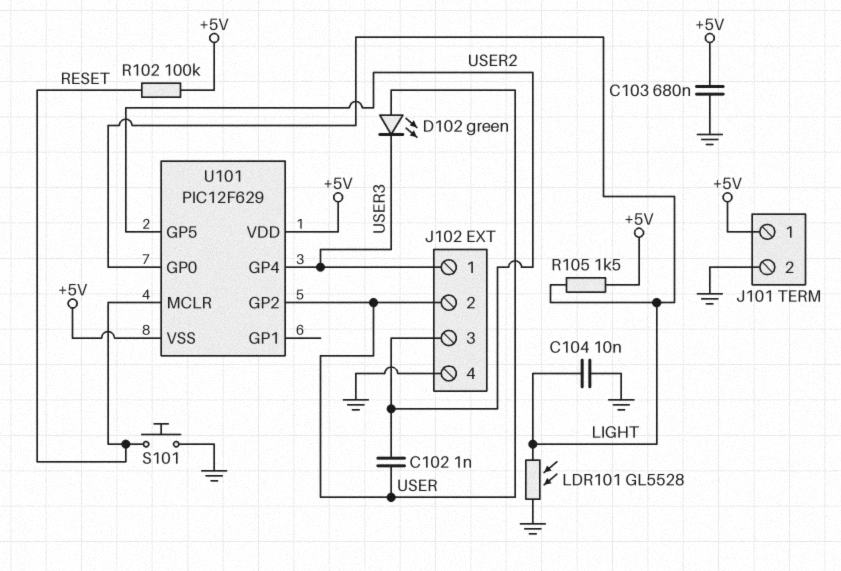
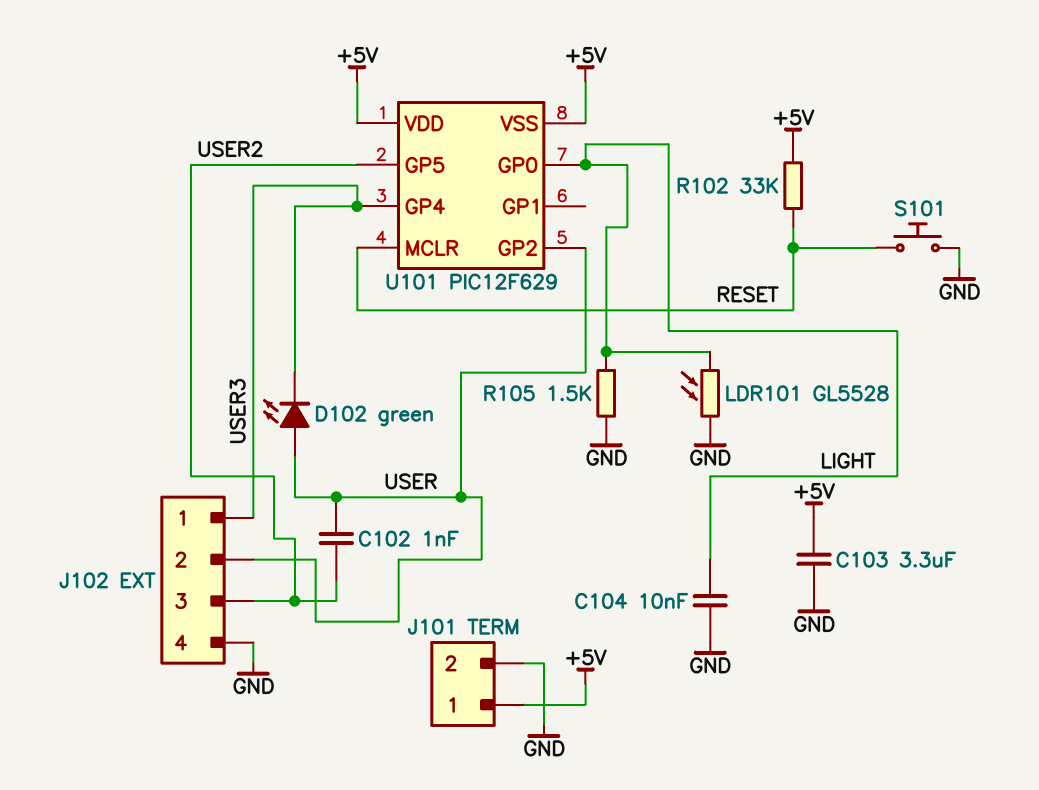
C103: 680nF (+5V, GND) -> 3.3uF (+5V, GND)
R102: 100k (+5V, RESET) -> 33k (+5V, RESET)
R105: 1.5k (+5V, LIGHT) -> 1.5k (GND, LIGHT)

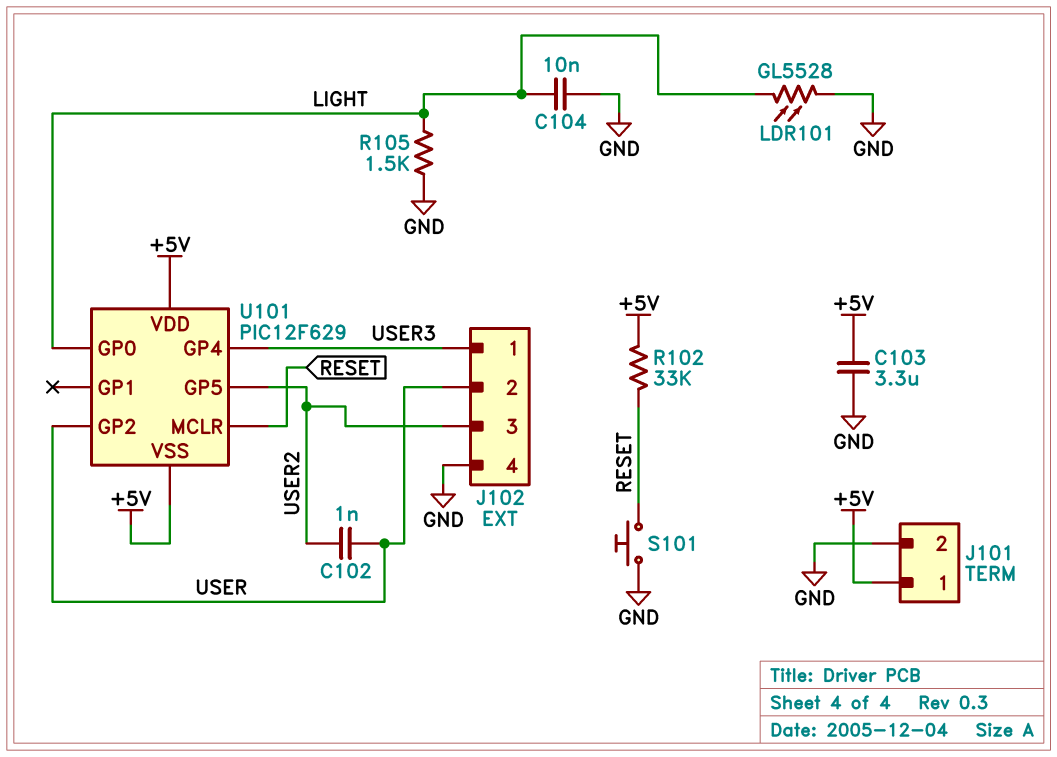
D102: LED green (A USER, K USER3) -> none

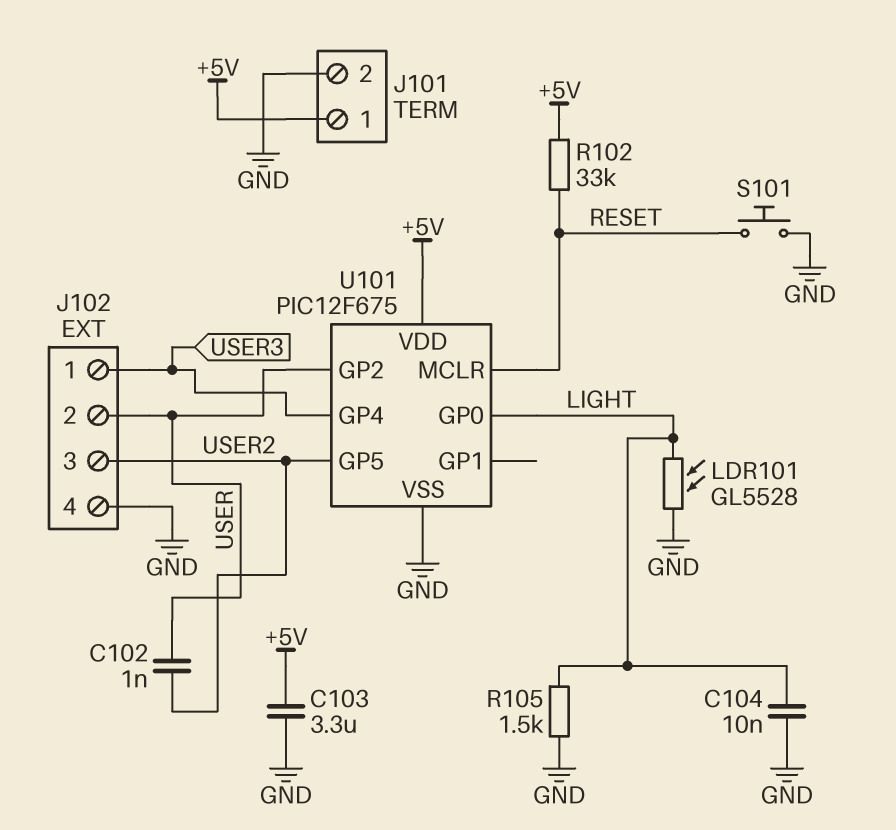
U101: PIC12F629 -> PIC12F675
U101 pin VSS: +5V -> GND

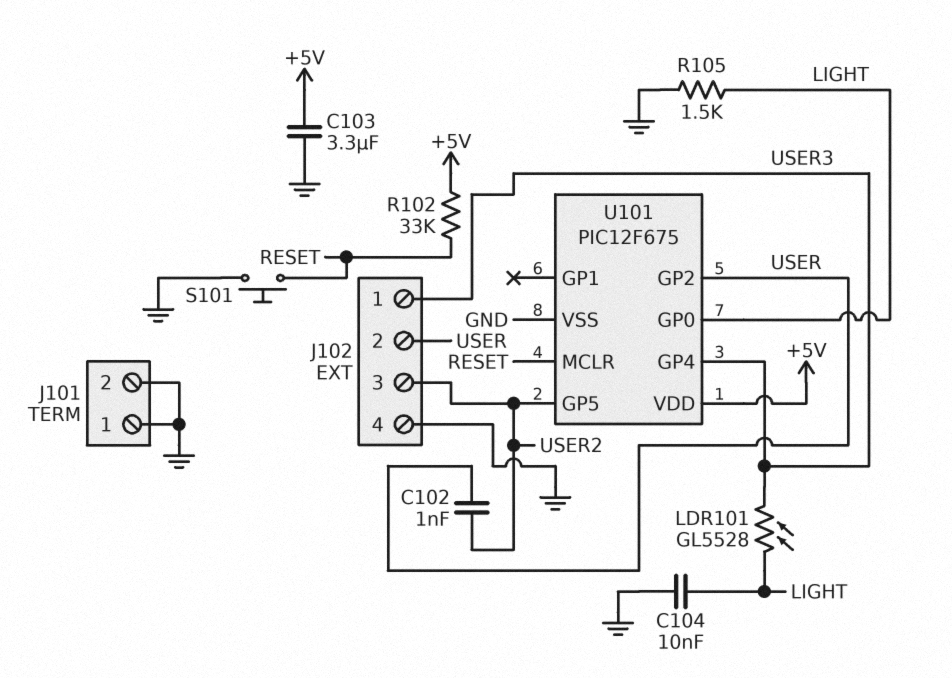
J101 pin 1: +5V -> GND
LDR101: GL5528 (GND, LIGHT) -> GL5528 (LIGHT, USER3)

